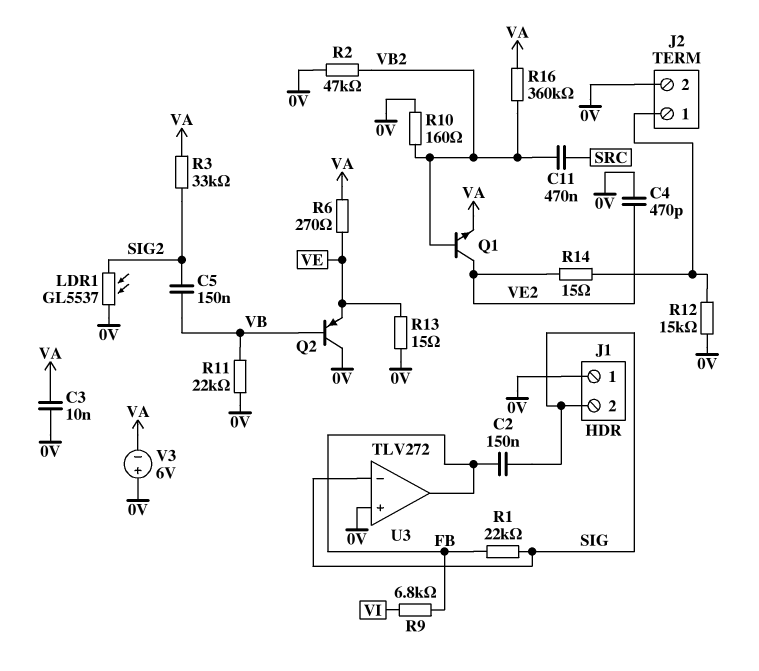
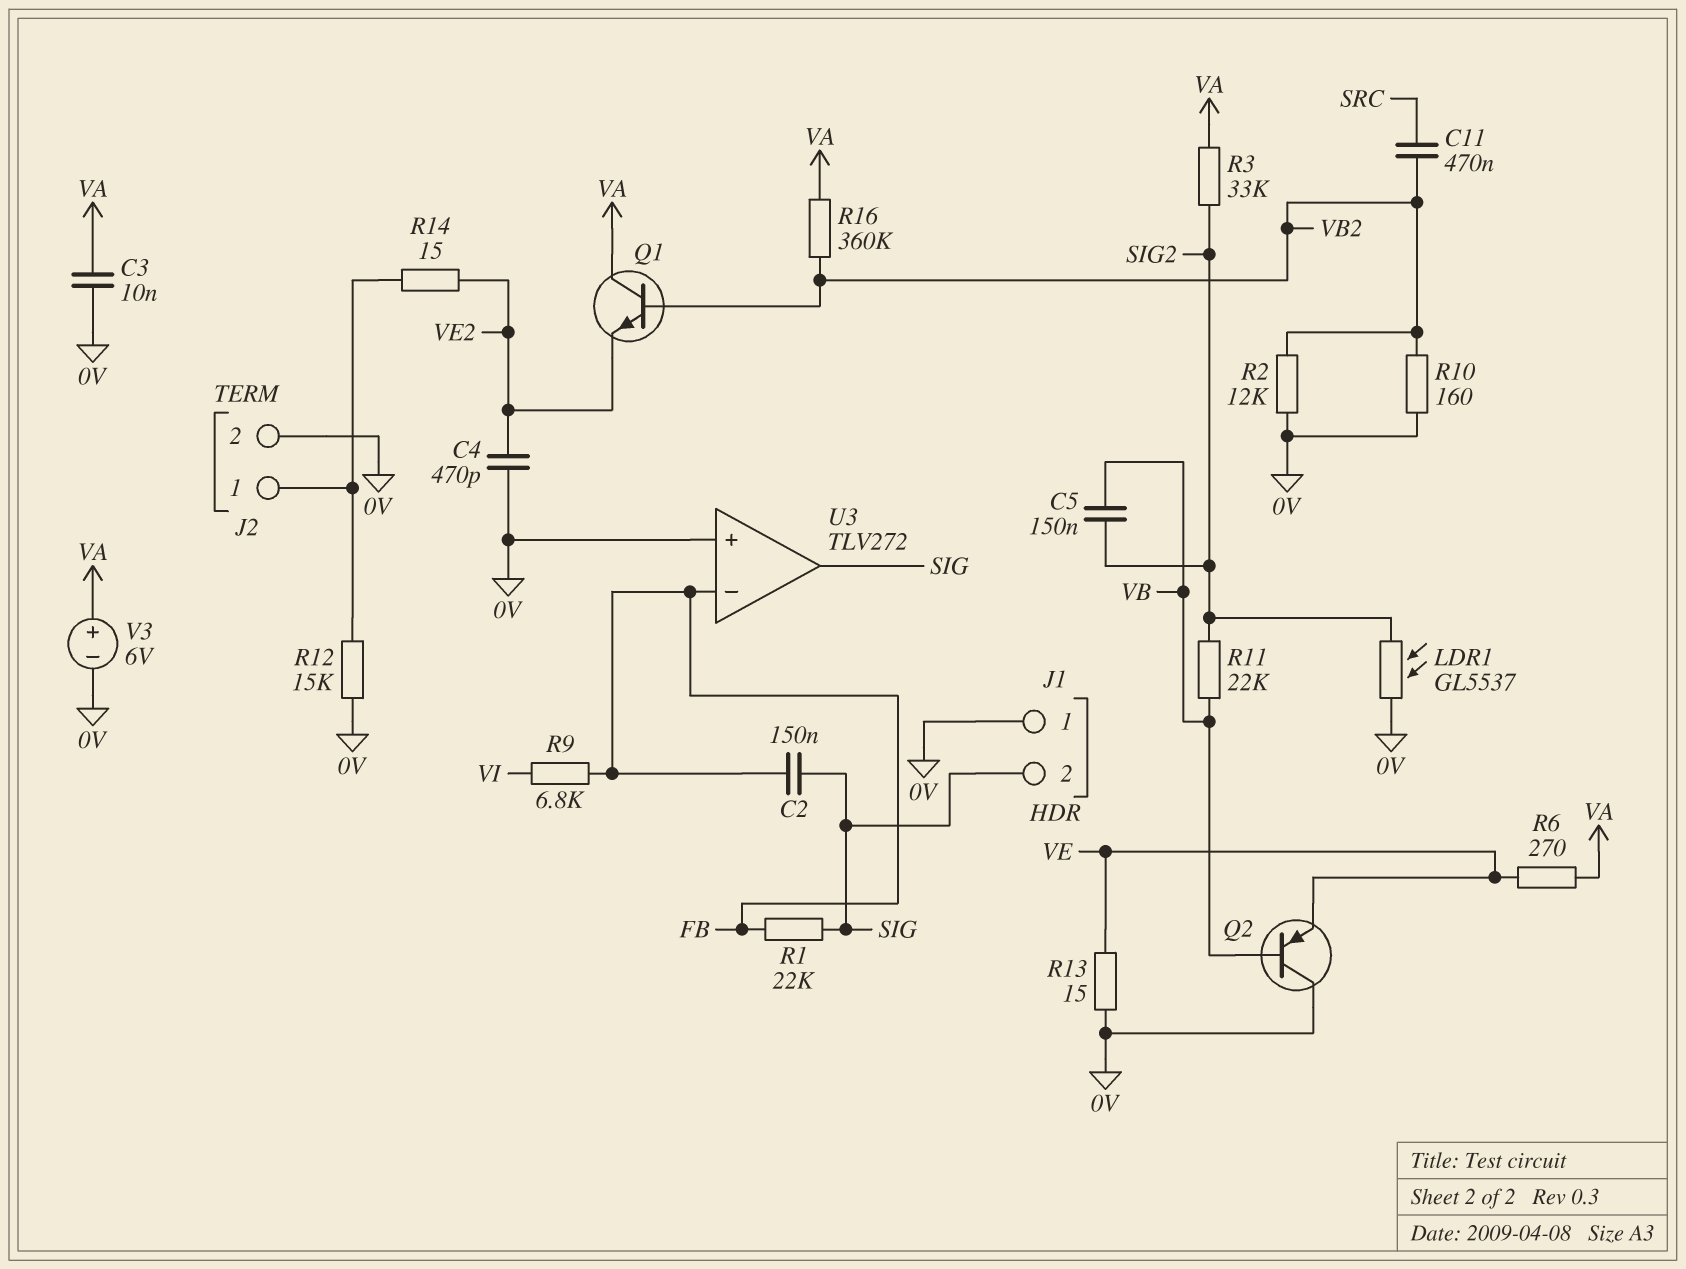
Q1: NPN (B VB2, C VE2, E VA) -> NPN (B VB2, C VA, E VE2)
R2: 47k (0V, VB2) -> 12k (0V, VB2)
R11: 22k (0V, VB) -> 22k (SIG2, VB)
U3 pin in-: SIG -> FB
U3 pin out: FB -> SIG
V3: 6V (plus 0V, minus VA) -> 6V (plus VA, minus 0V)

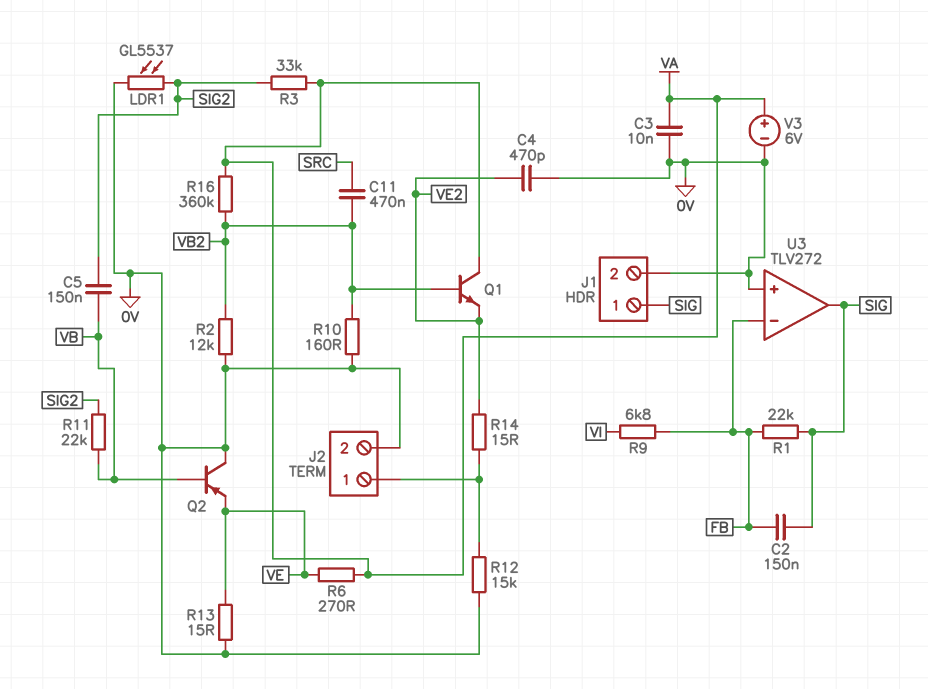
J1 pin 1: 0V -> SIG
J1 pin 2: SIG -> 0V

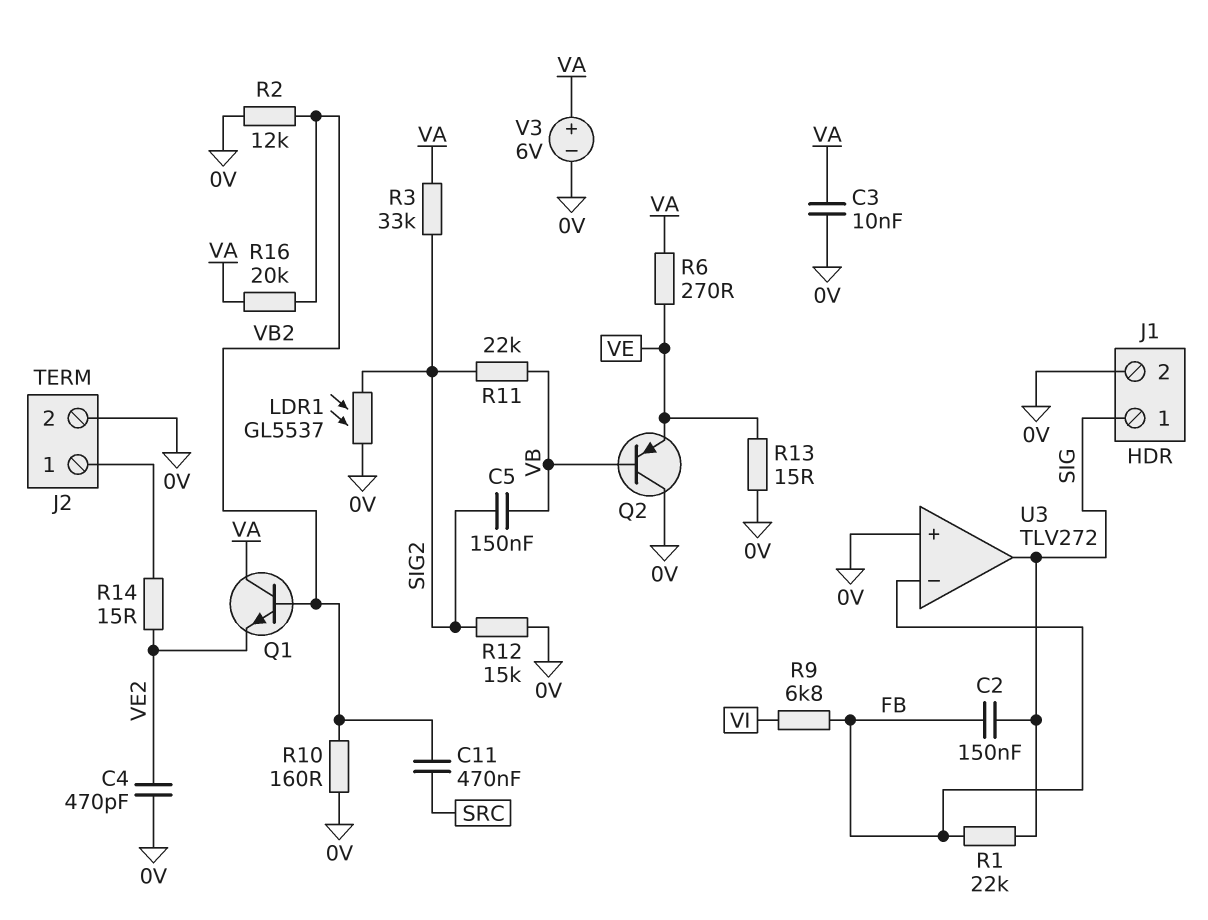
R12: 15k (0V, J2/1) -> 15k (0V, SIG2)
R16: 360k (VA, VB2) -> 20k (VA, VB2)

